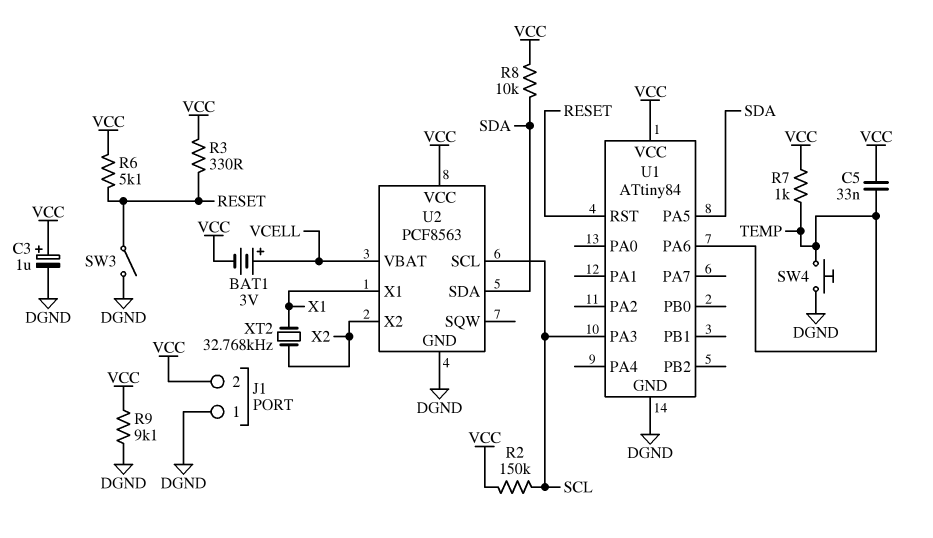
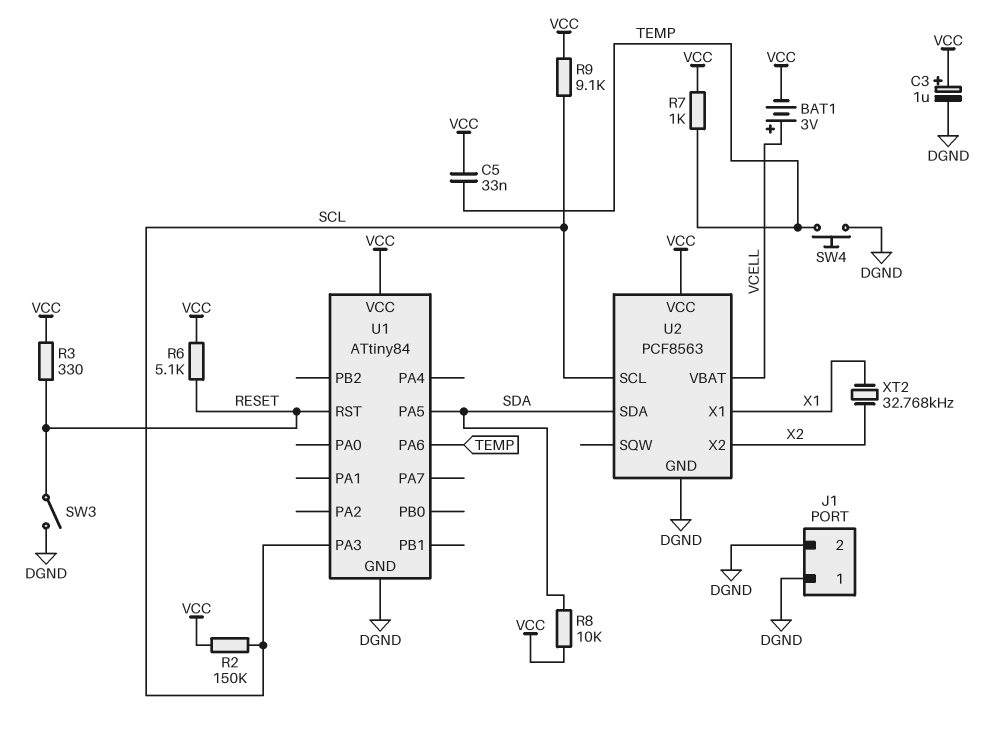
J1 pin 2: VCC -> DGND
R9: 9.1k (DGND, VCC) -> 9.1k (SCL, VCC)

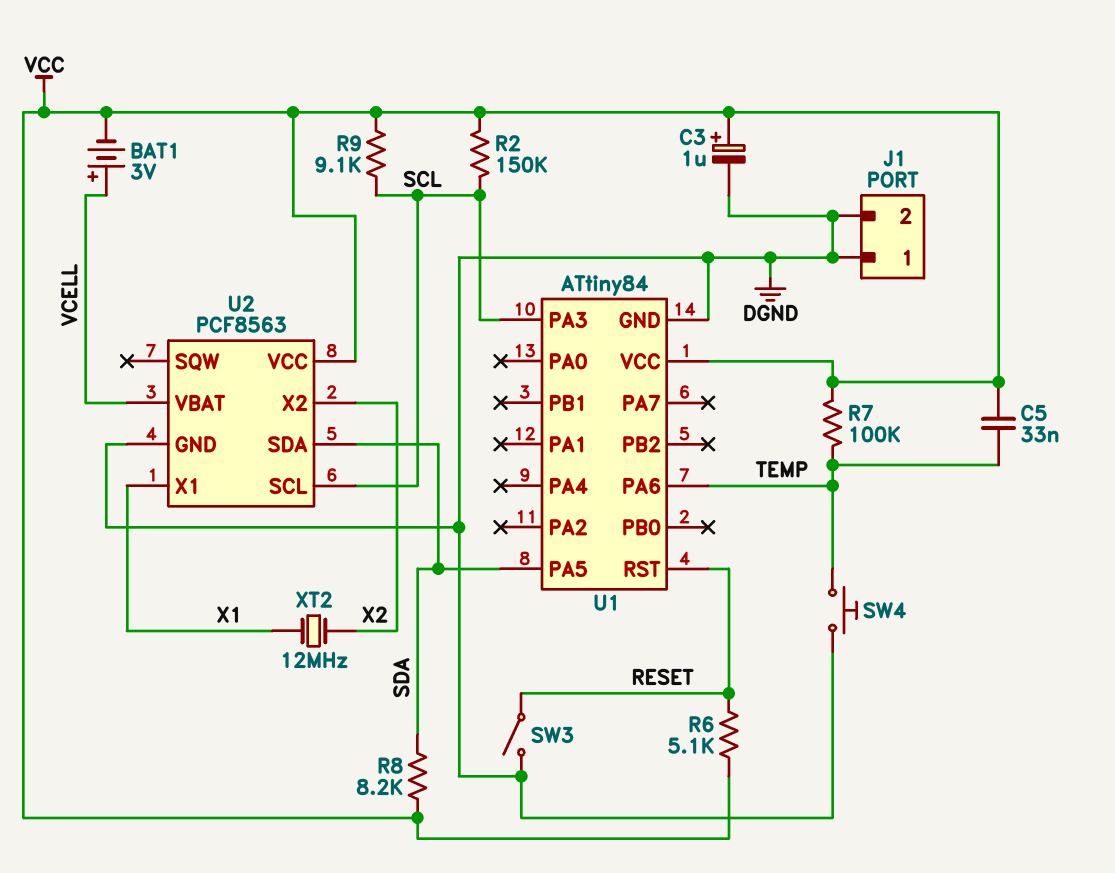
R3: 330 (RESET, VCC) -> none
R7: 1k (TEMP, VCC) -> 100k (TEMP, VCC)
R8: 10k (SDA, VCC) -> 8.2k (SDA, VCC)
XT2: 32.768kHz (X1, X2) -> 12MHz (X1, X2)

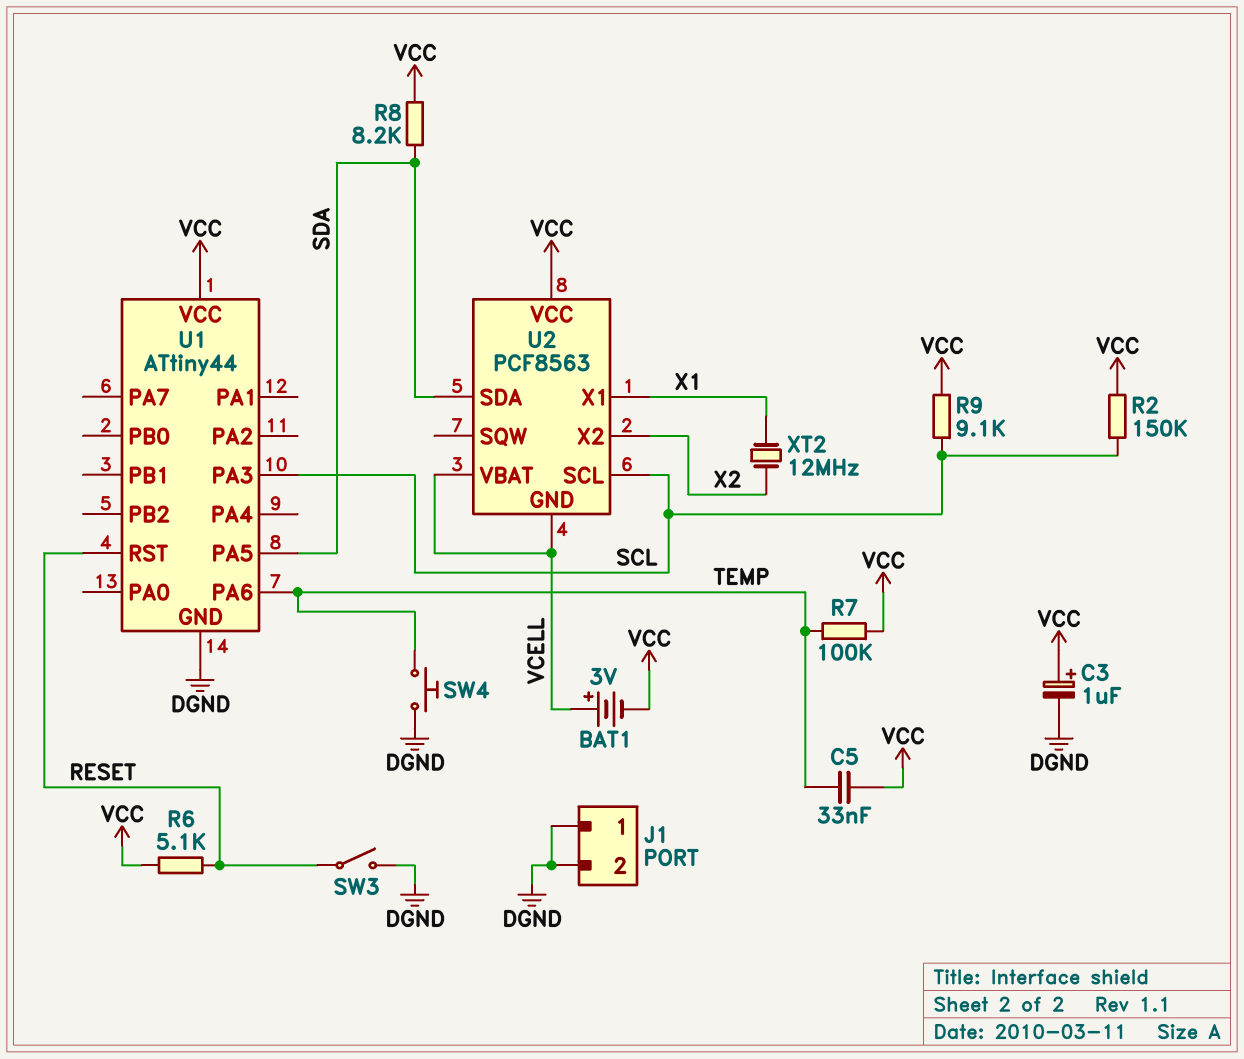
U1: ATtiny84 -> ATtiny44
U2 pin GND: DGND -> VCELL

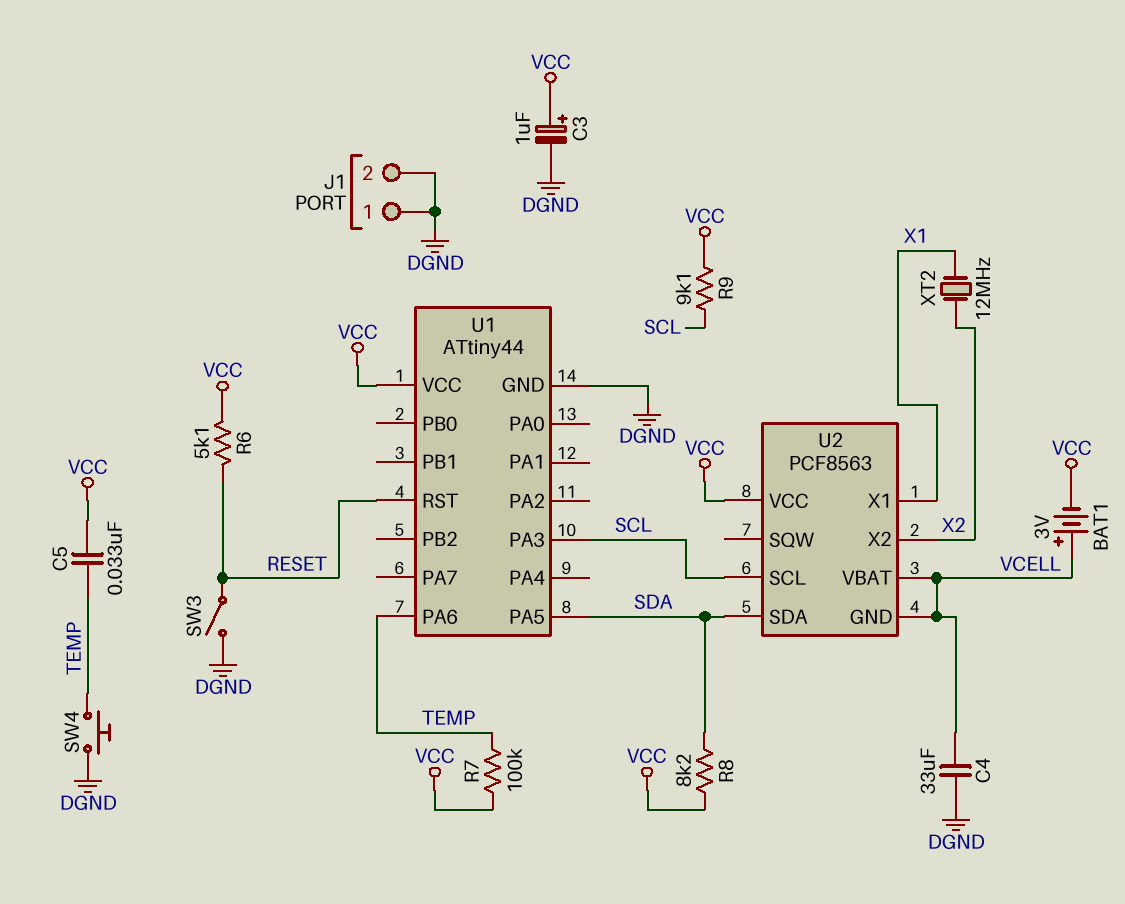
C4: none -> 33uF (DGND, VCELL)
R2: 150k (SCL, VCC) -> none

